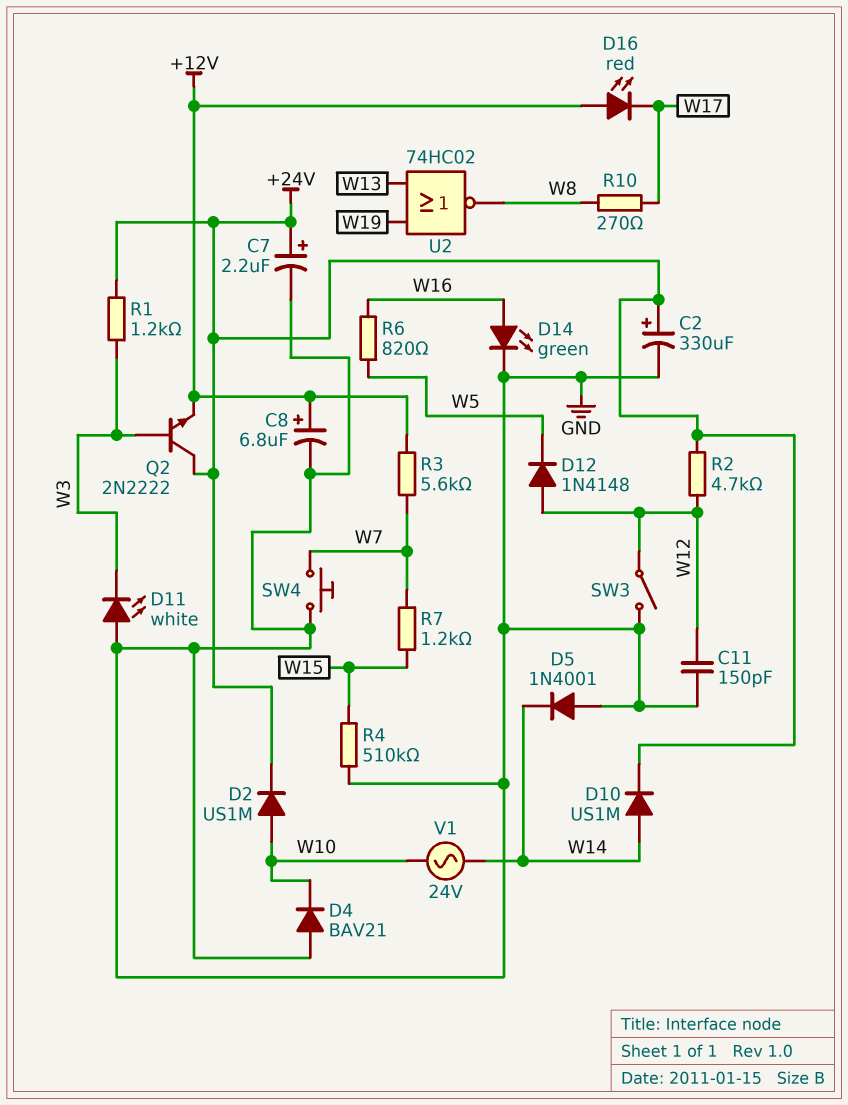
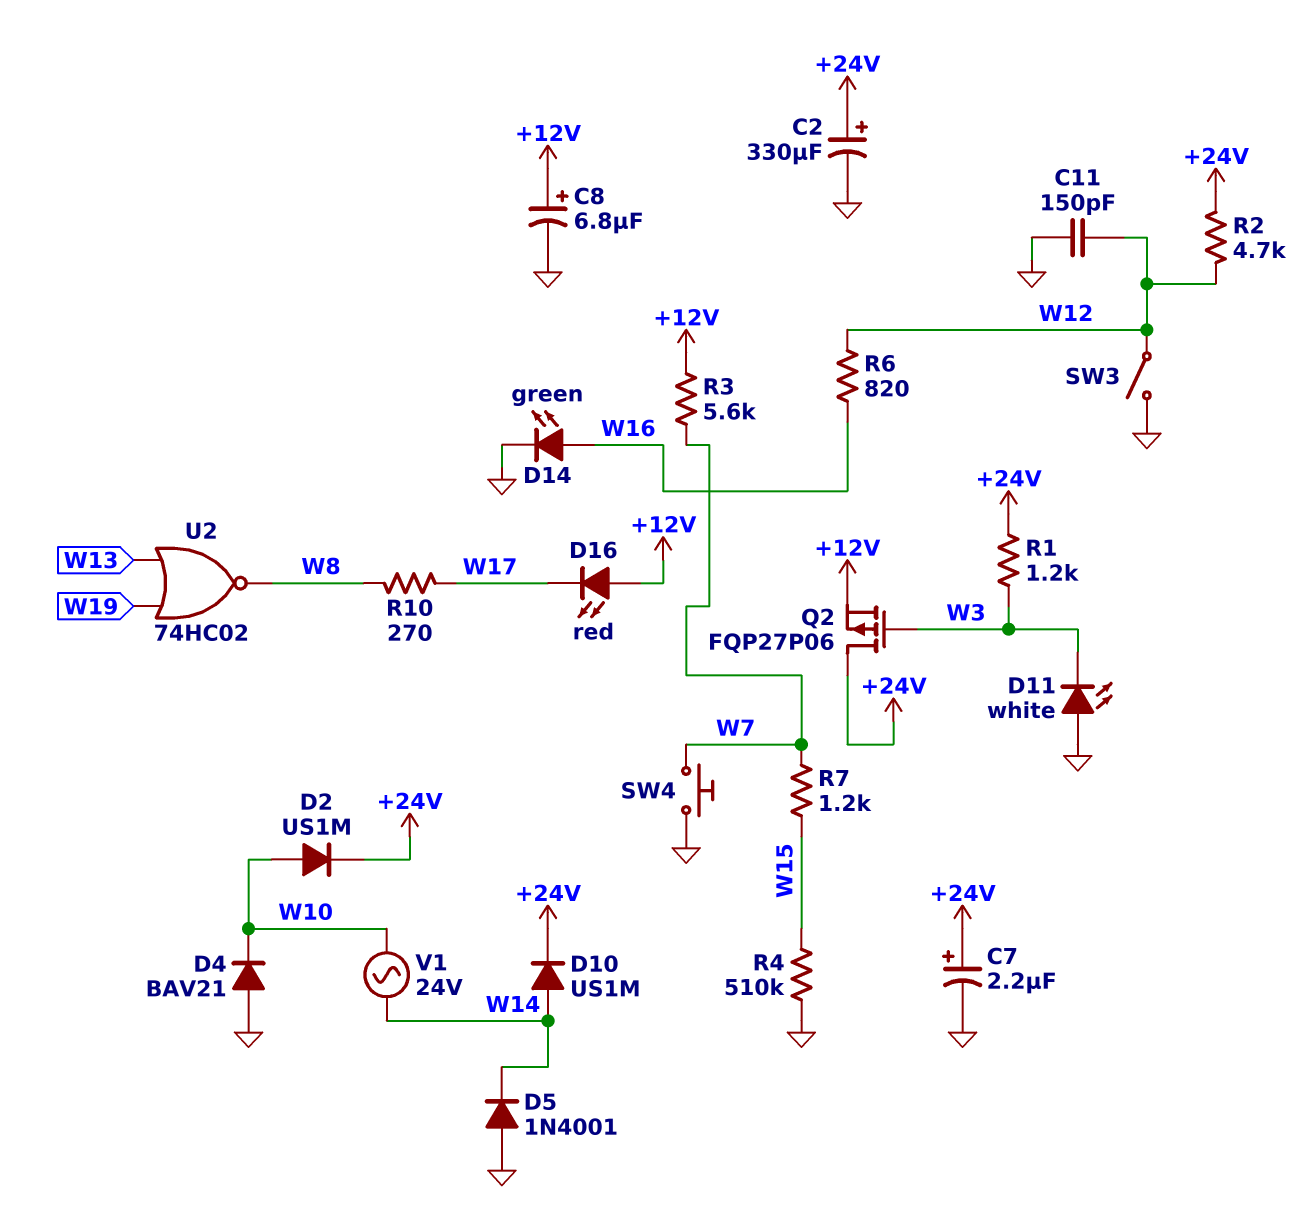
D12: diode 1N4148 (A W12, K W5) -> none
Q2: NPN 2N2222 (B W3, C +24V, E +12V) -> PMOS FQP27P06 (G W3, D +24V, S +12V)
R6: 820 (W5, W16) -> 820 (W12, W16)

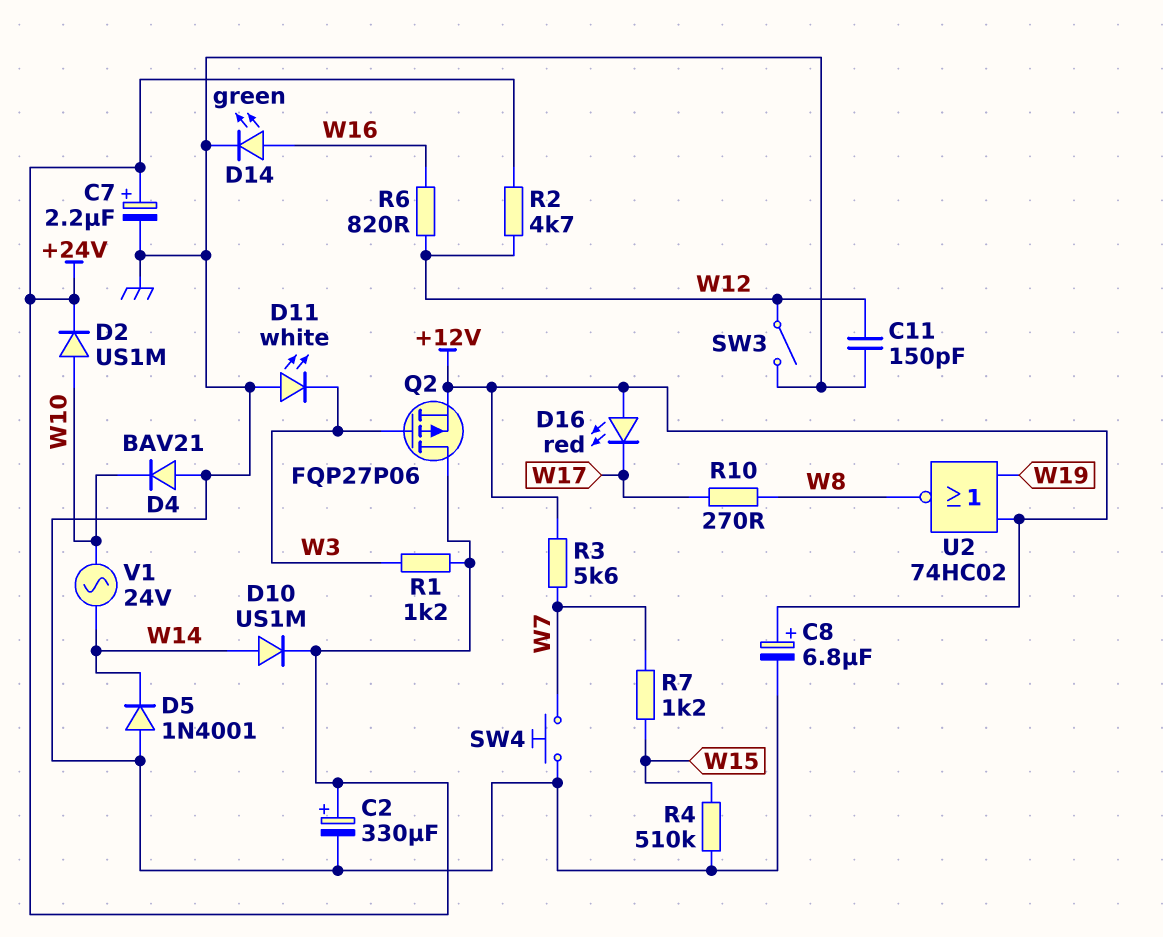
U2: NOR 74HC02 (in W13, in W19, out W8) -> NOR 74HC02 (in +12V, in W19, out W8)

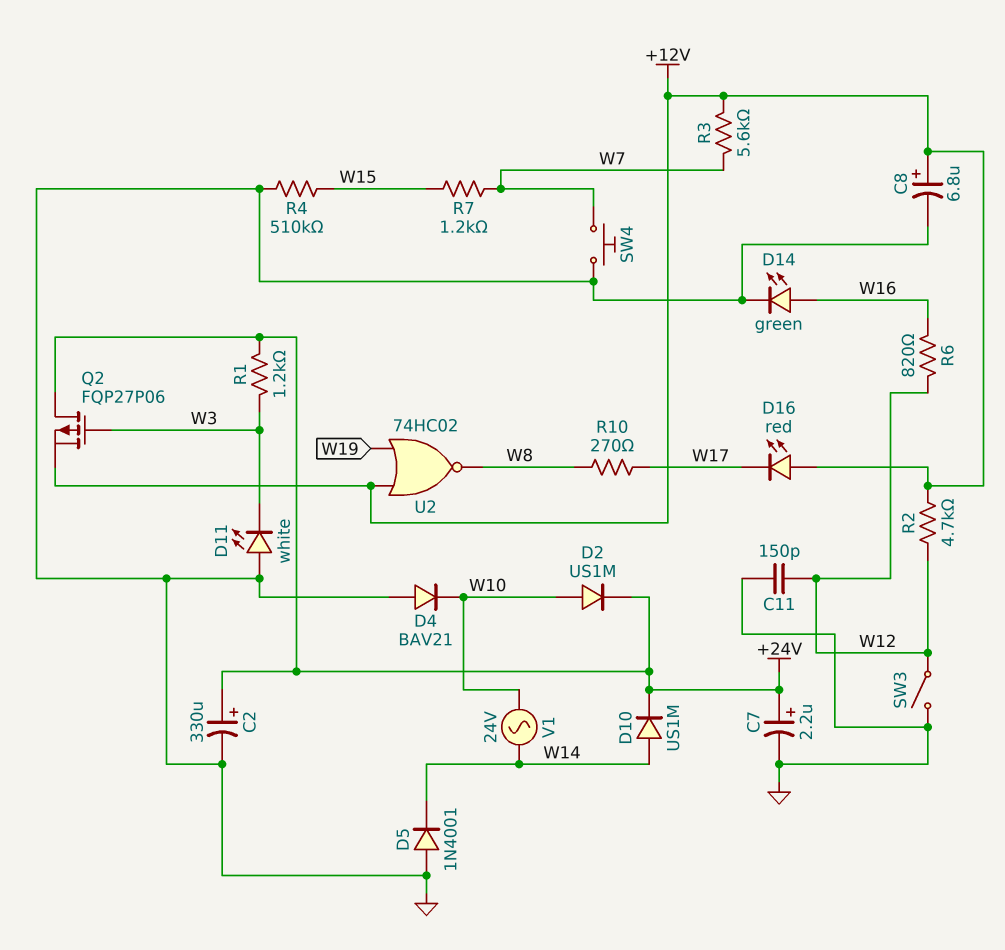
R2: 4.7k (+24V, W12) -> 4.7k (+12V, W12)

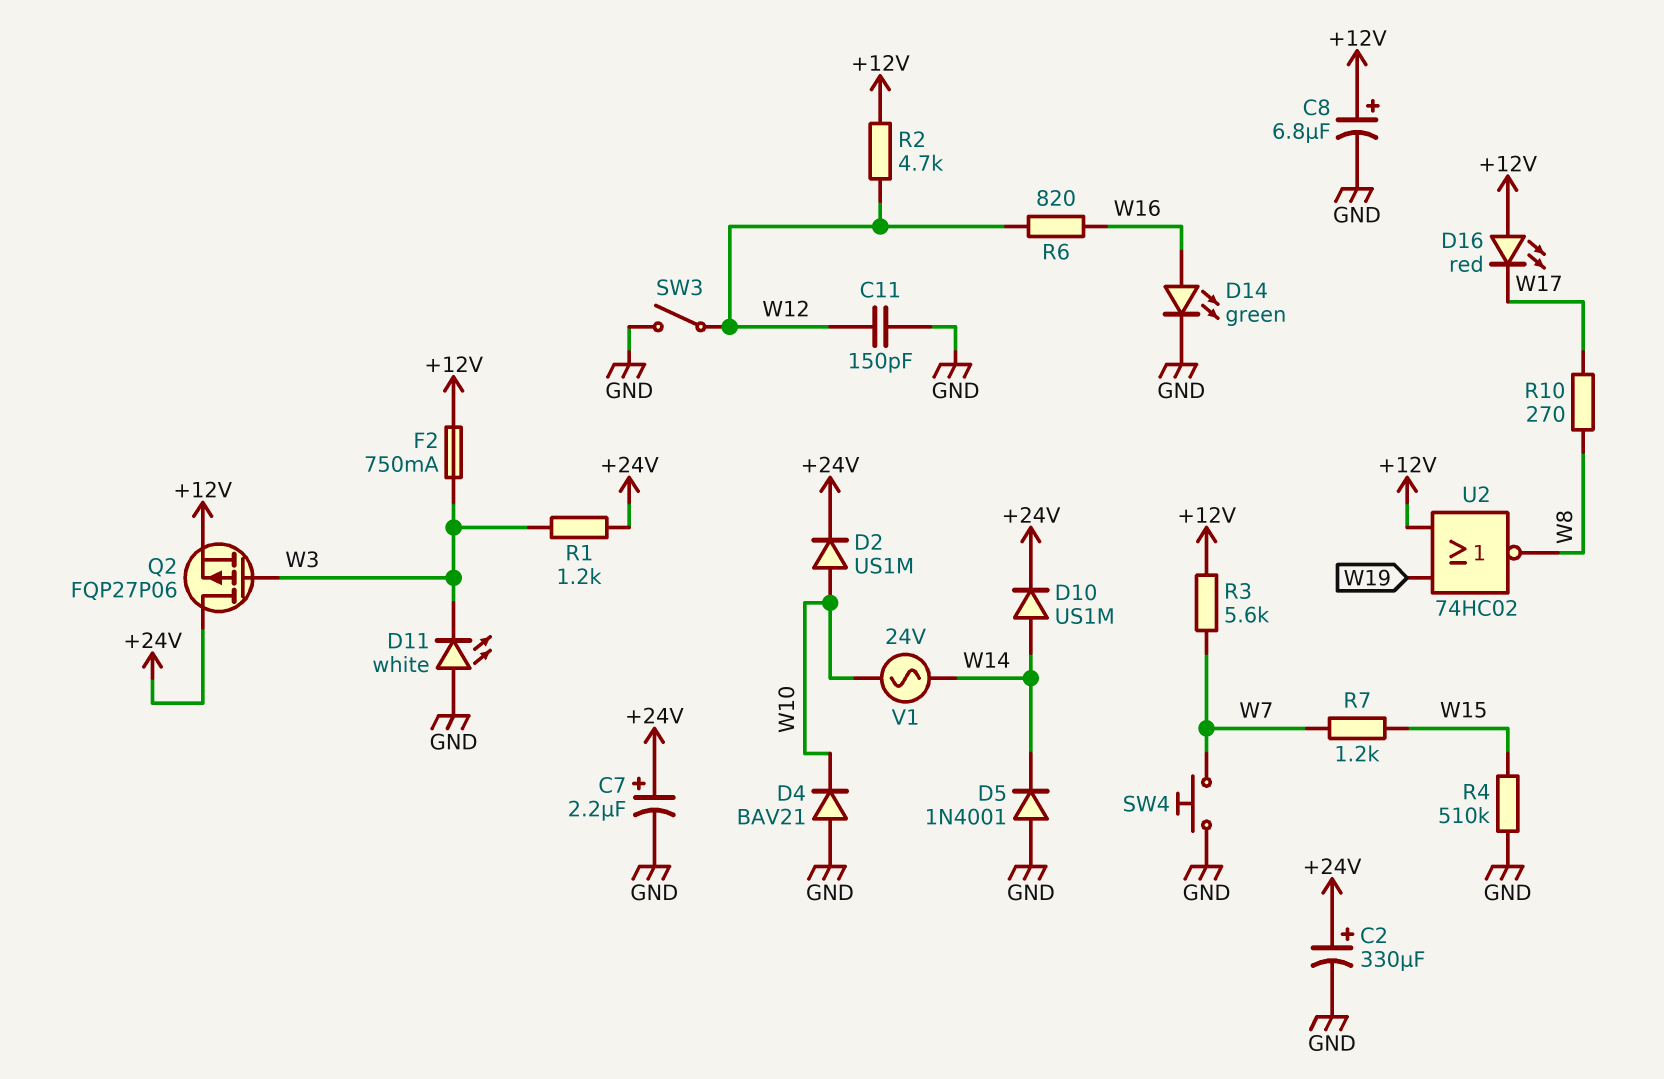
F2: none -> 750mA (+12V, W3)

